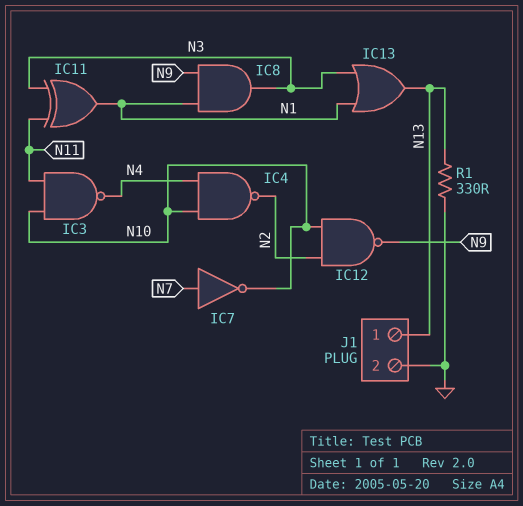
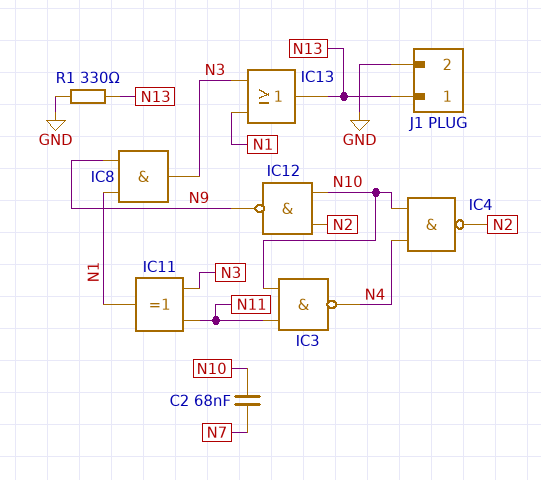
C2: none -> 68nF (N7, N10)
IC7: NOT (in N7, out N10) -> none

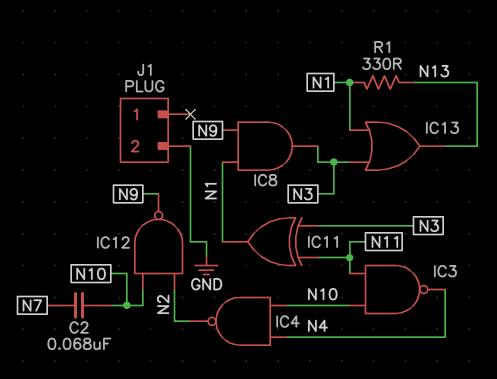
J1 pin 1: N13 -> none
R1: 330 (GND, N13) -> 330 (N1, N13)

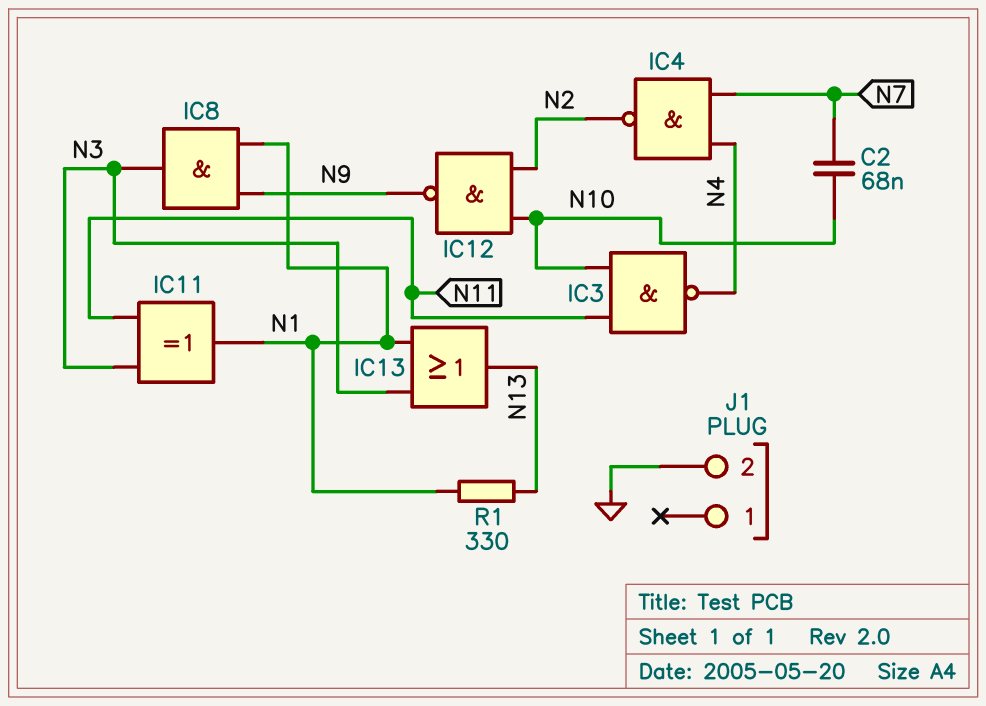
IC4: NAND (in N4, in N10, out N2) -> NAND (in N4, in N7, out N2)

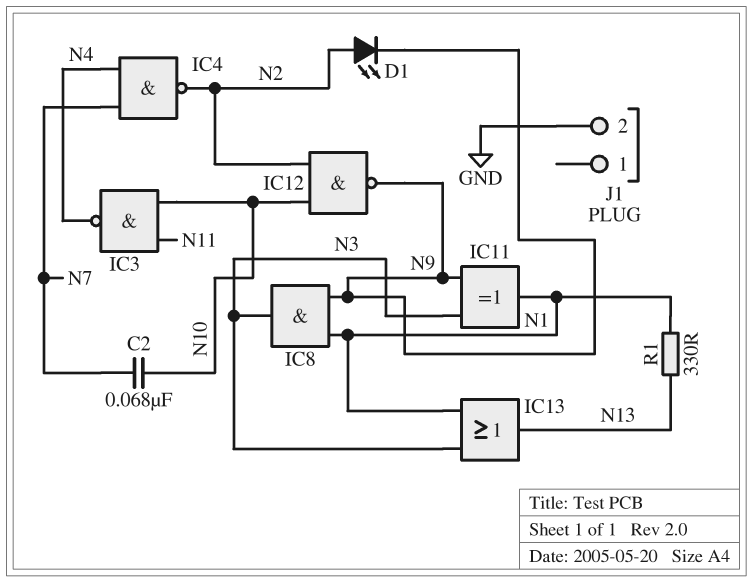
D1: none -> LED (A N2, K N9)
IC11: XOR (in N3, in N11, out N1) -> XOR (in N3, in N9, out N1)

